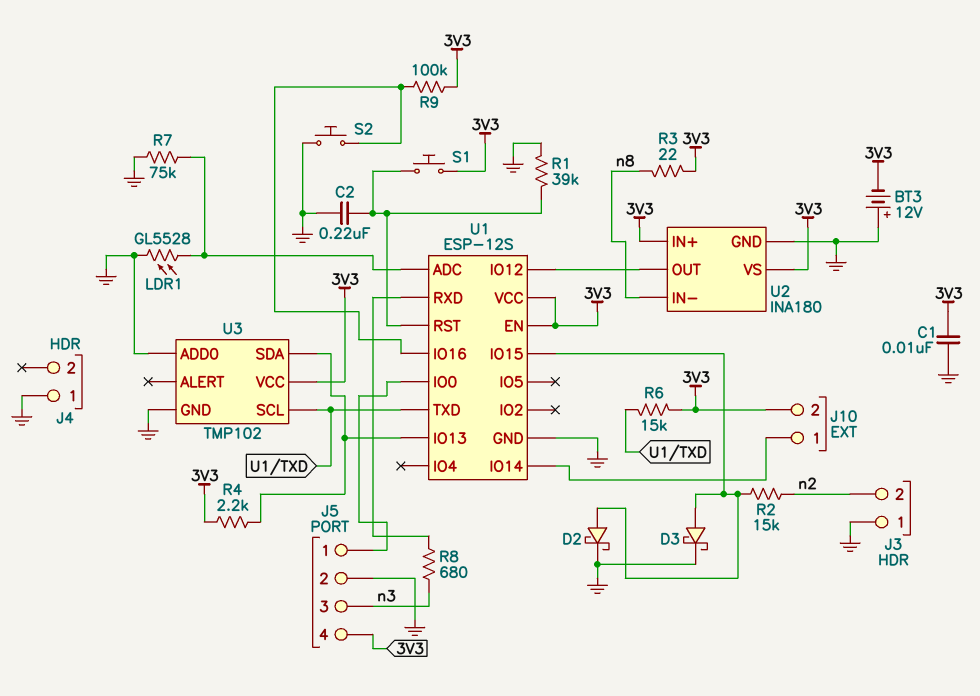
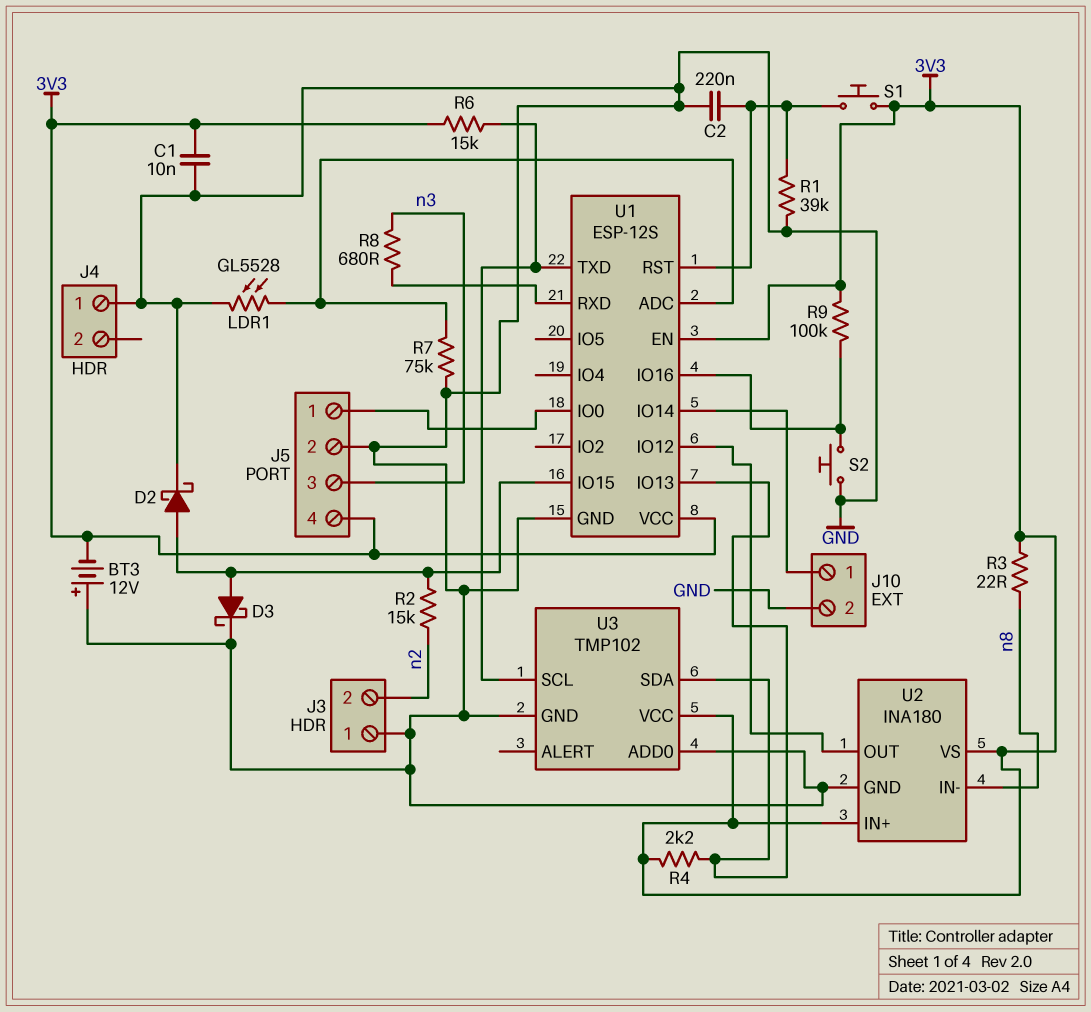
J10 pin 2: 3V3 -> GND

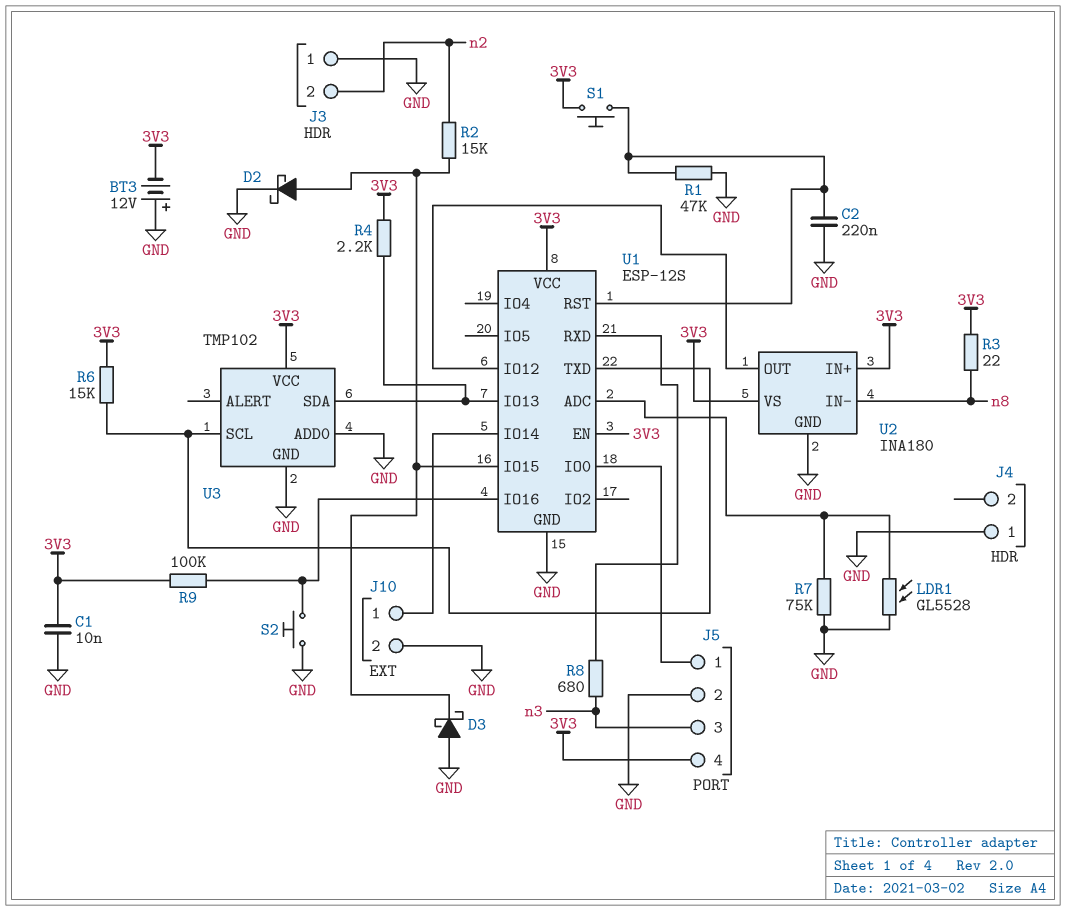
D3: schottky (A U1/IO15, K GND) -> schottky (A GND, K U1/IO15)
R1: 39k (GND, U1/RST) -> 47k (GND, U1/RST)

